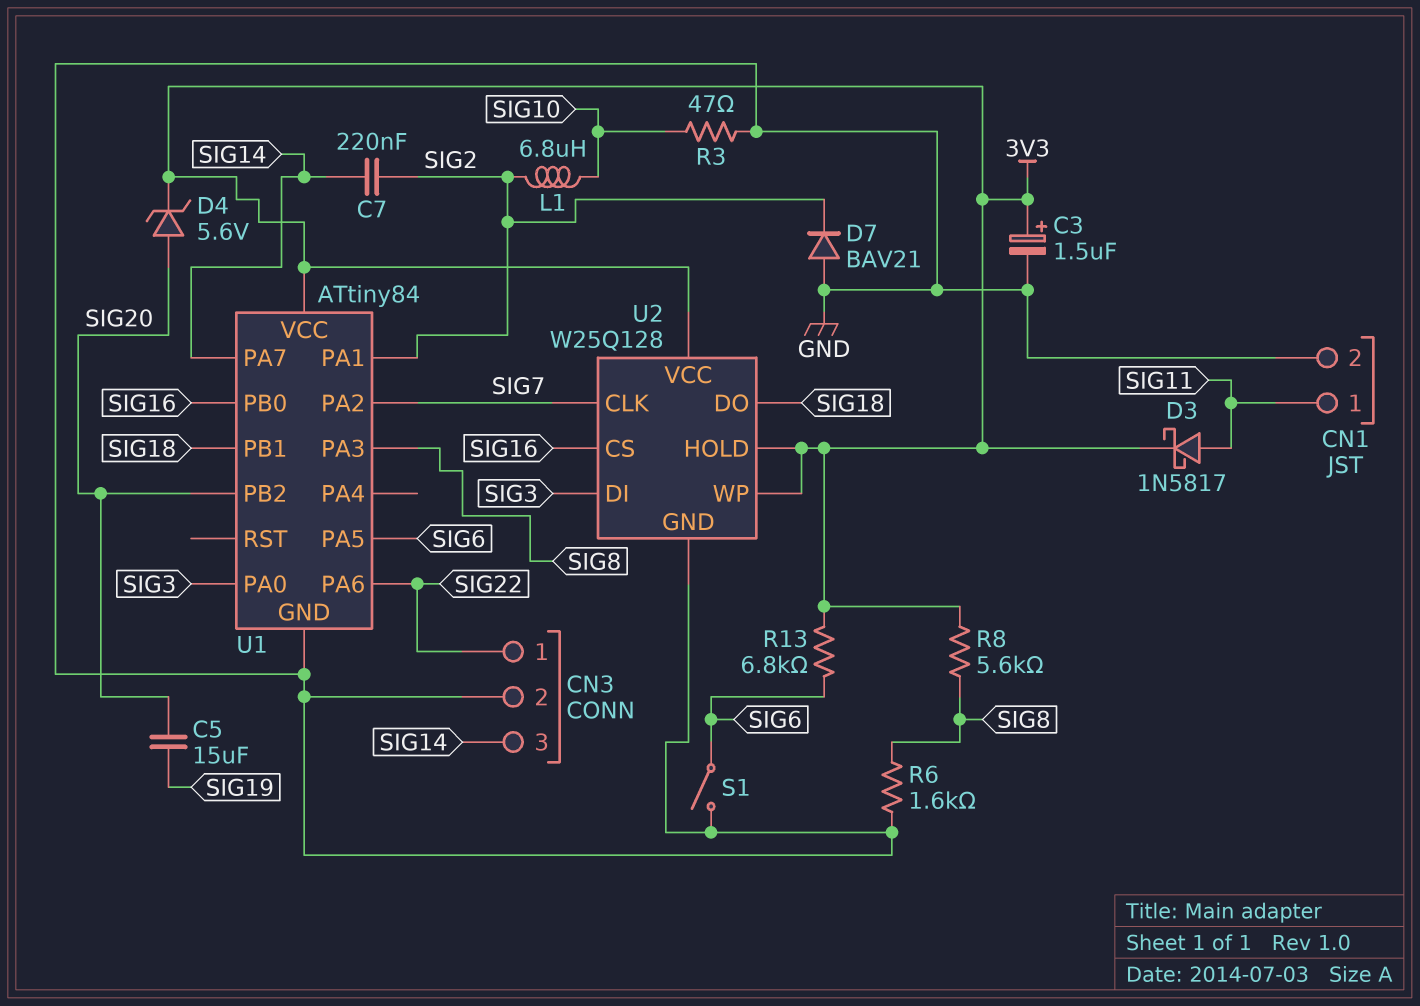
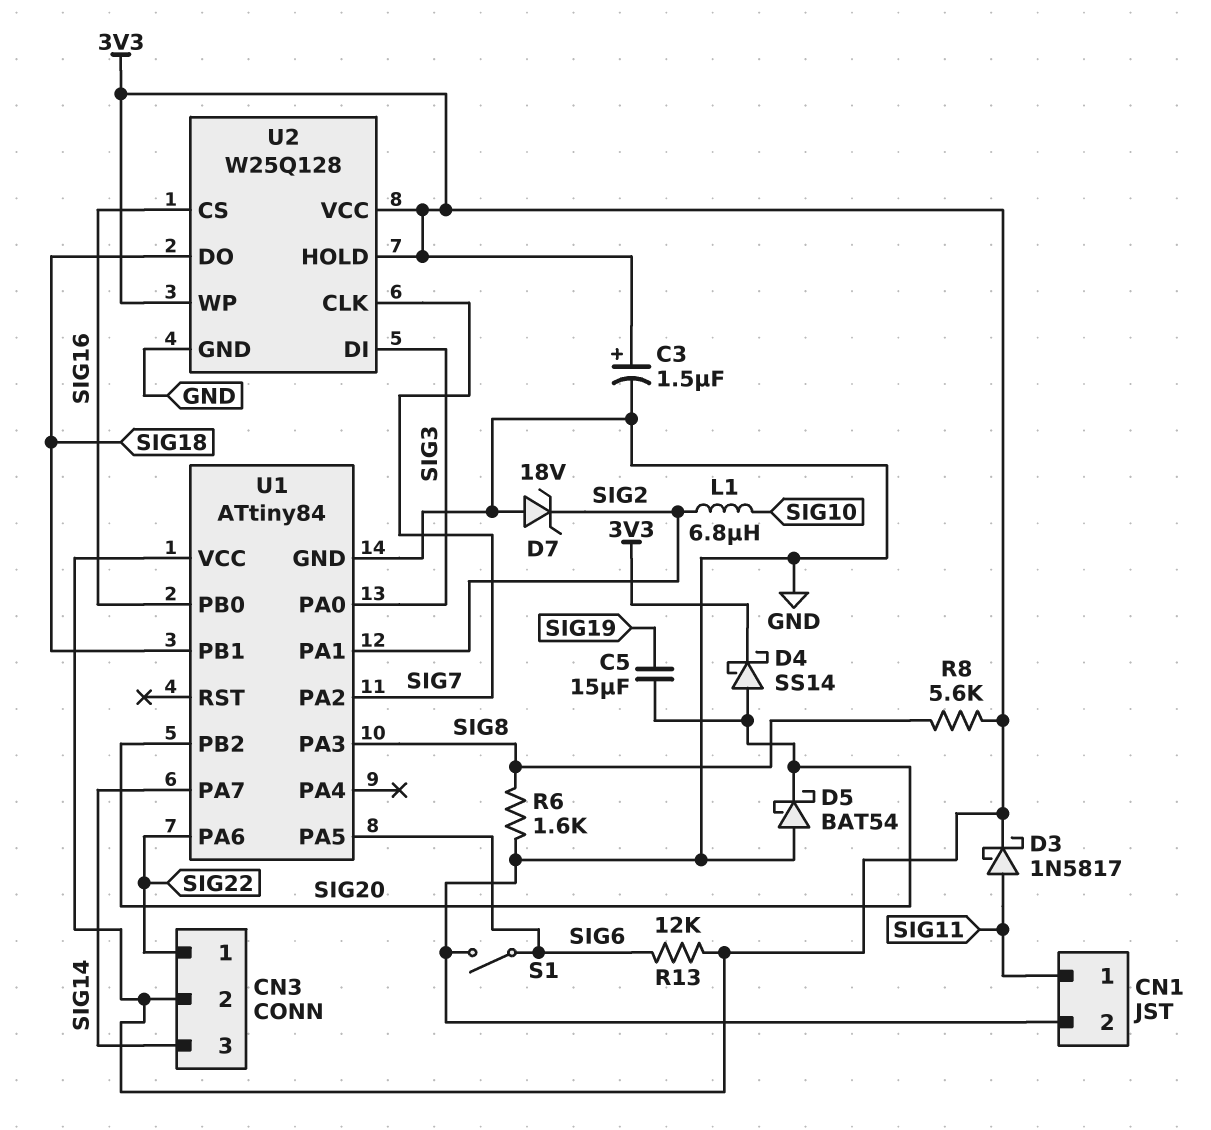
C7: 220nF (SIG2, SIG14) -> none
CN3 pin 2: GND -> 3V3
D4: zener 5.6V (A SIG20, K 3V3) -> schottky SS14 (A SIG20, K 3V3)
D5: none -> schottky BAT54 (A GND, K SIG20)
D7: diode BAV21 (A GND, K SIG2) -> zener 18V (A GND, K SIG2)
R3: 47 (GND, SIG10) -> none
R13: 6.8k (3V3, SIG6) -> 12k (3V3, SIG6)

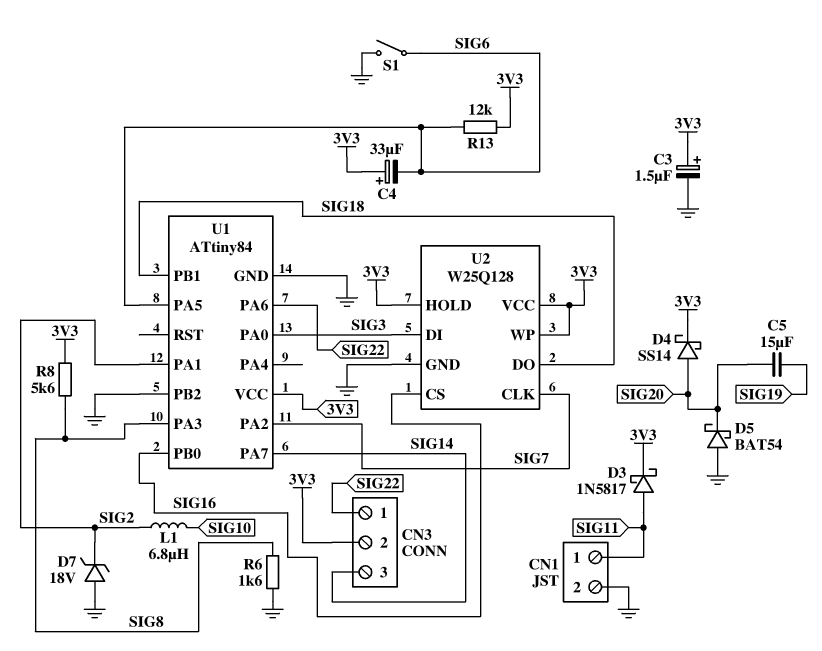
C4: none -> 33uF (plus 3V3, minus SIG6)
U1 pin PB2: SIG20 -> GND

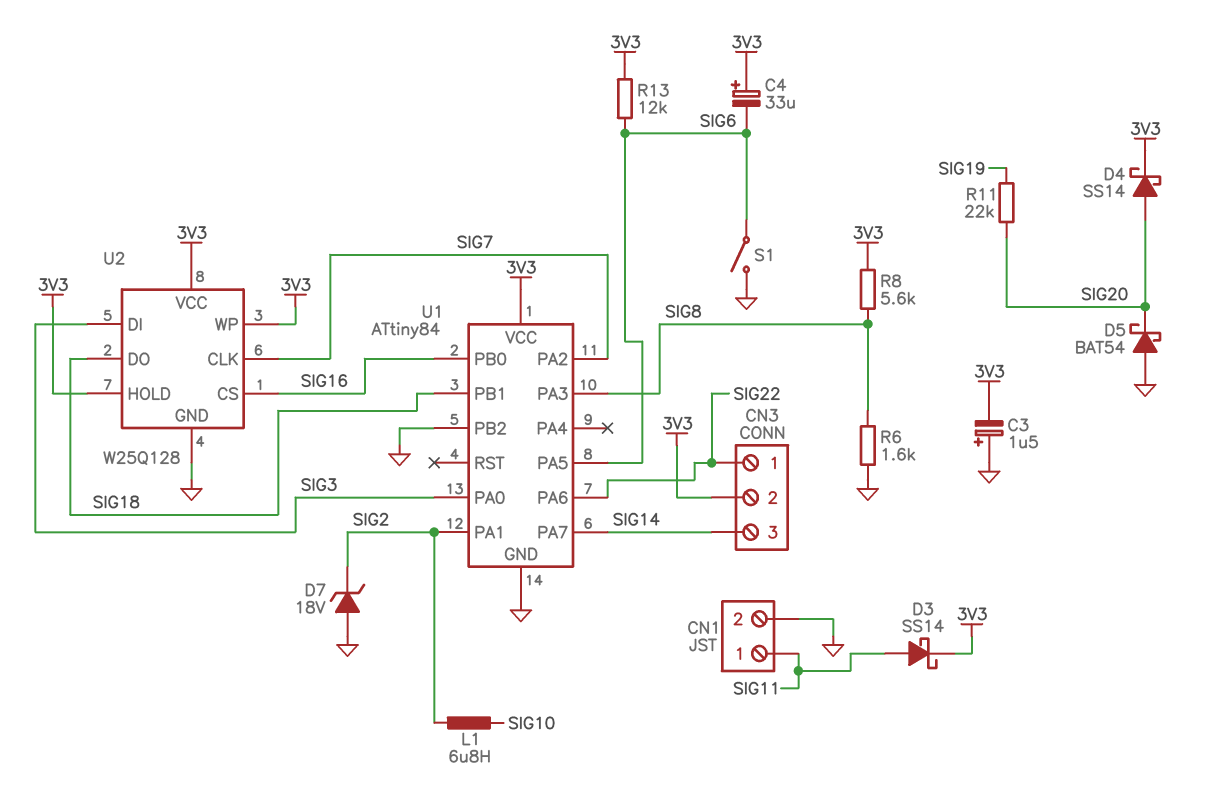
C3: 1.5uF (plus 3V3, minus GND) -> 1.5uF (plus GND, minus 3V3)
C5: 15uF (SIG19, SIG20) -> none
D3: schottky 1N5817 (A SIG11, K 3V3) -> schottky SS14 (A SIG11, K 3V3)
R11: none -> 22k (SIG19, SIG20)

